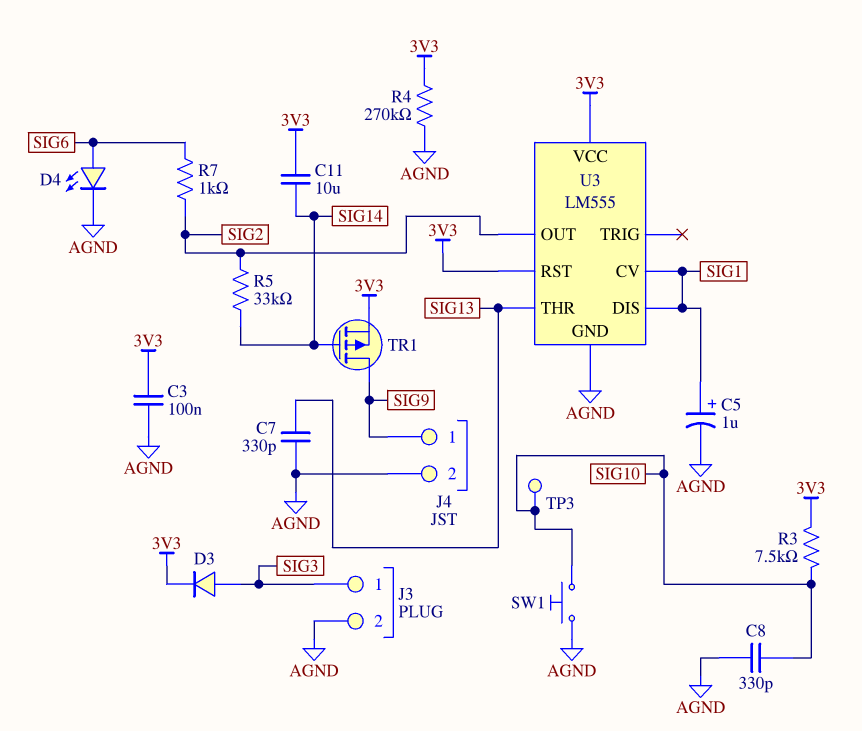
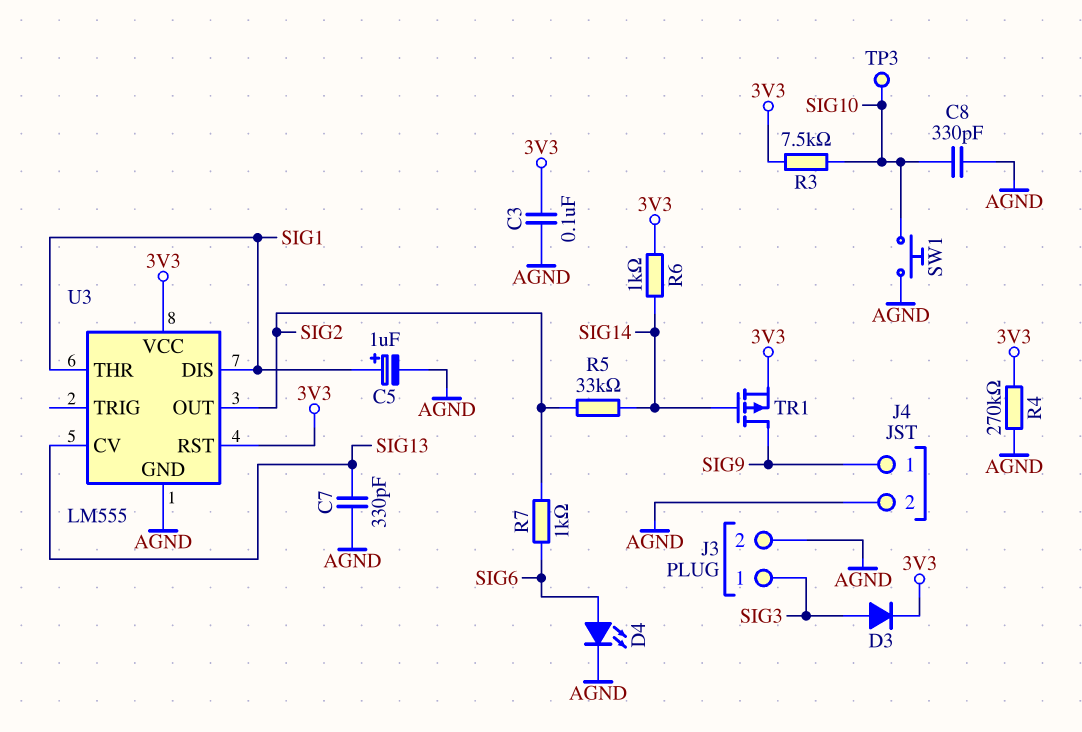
C11: 10uF (3V3, SIG14) -> none
R6: none -> 1k (3V3, SIG14)
U3 pin CV: SIG1 -> SIG13
U3 pin THR: SIG13 -> SIG1

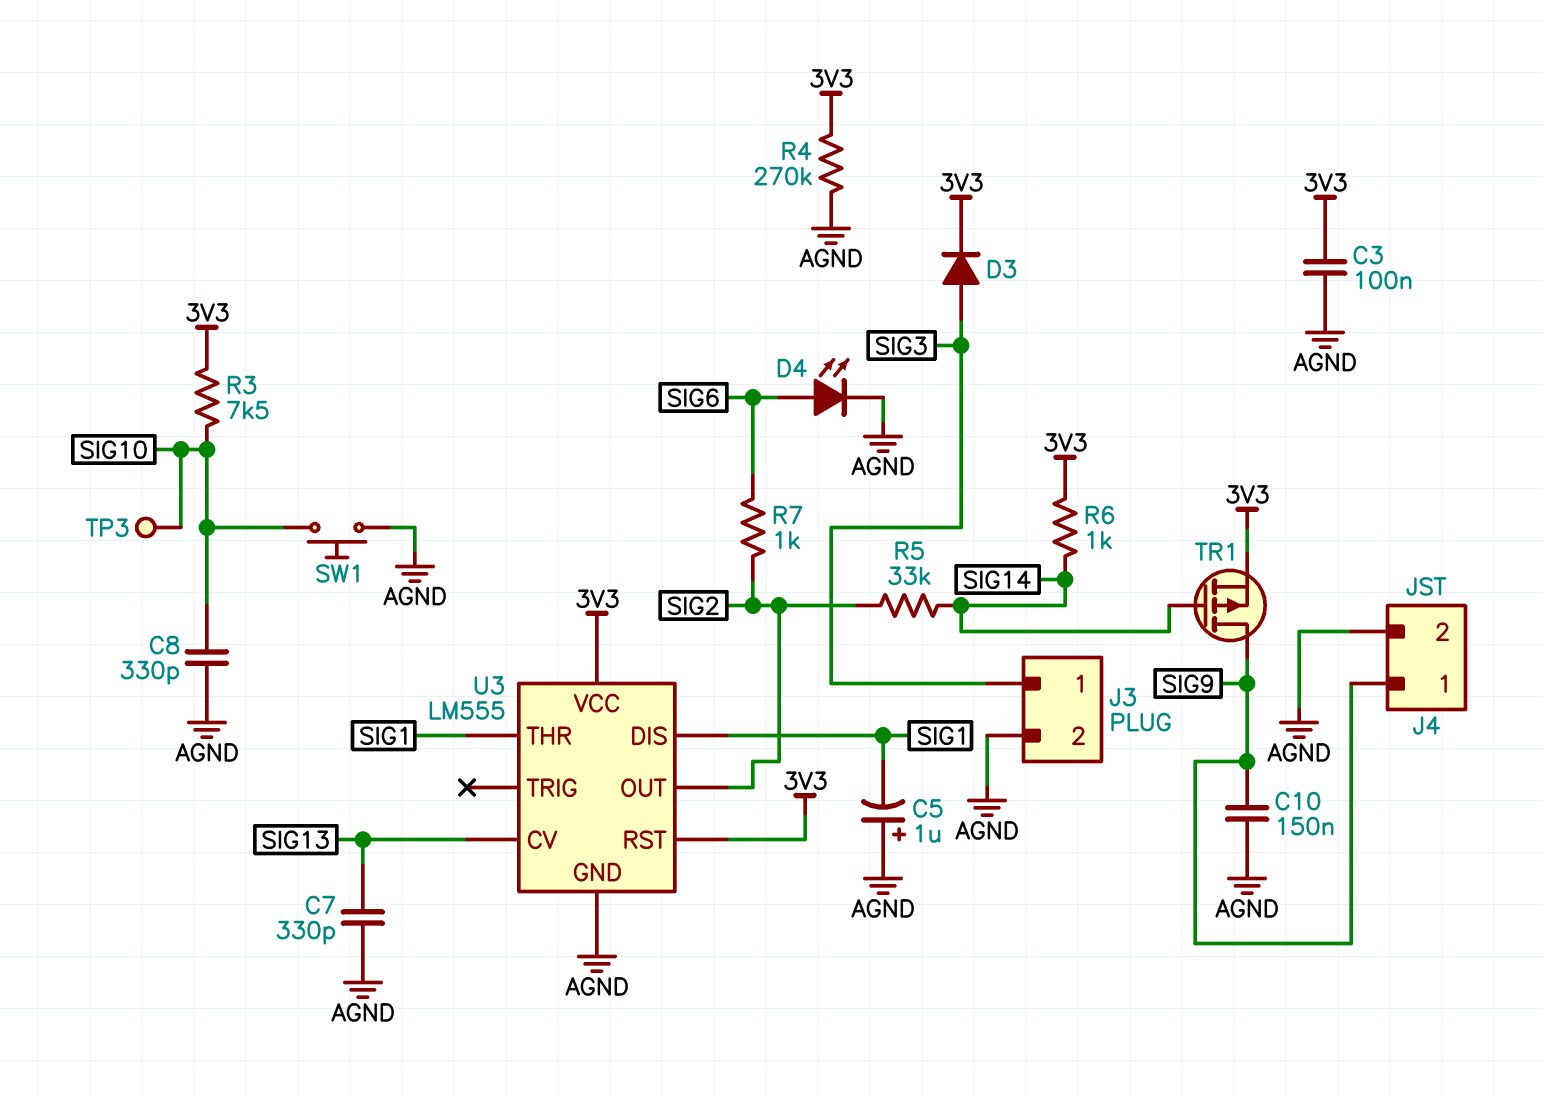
C5: 1uF (plus SIG1, minus AGND) -> 1uF (plus AGND, minus SIG1)
C10: none -> 150nF (AGND, SIG9)

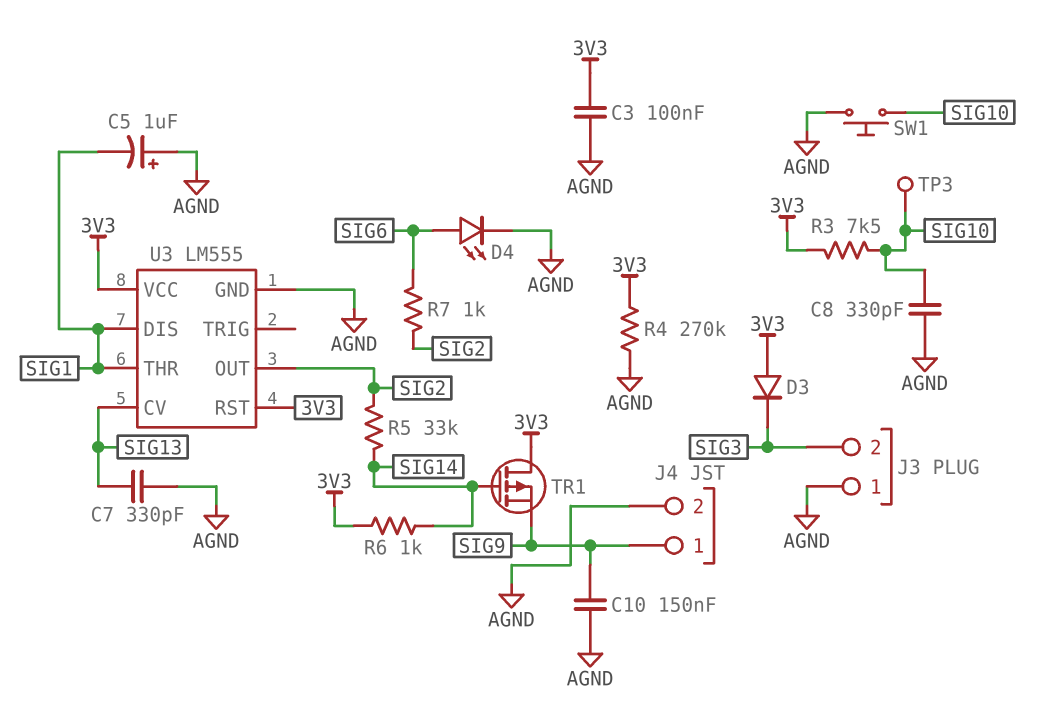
D3: diode (A SIG3, K 3V3) -> diode (A 3V3, K SIG3)
J3 pin 1: SIG3 -> AGND
J3 pin 2: AGND -> SIG3
TR1: PMOS (G SIG14, D SIG9, S 3V3) -> PMOS (G SIG14, D 3V3, S SIG9)

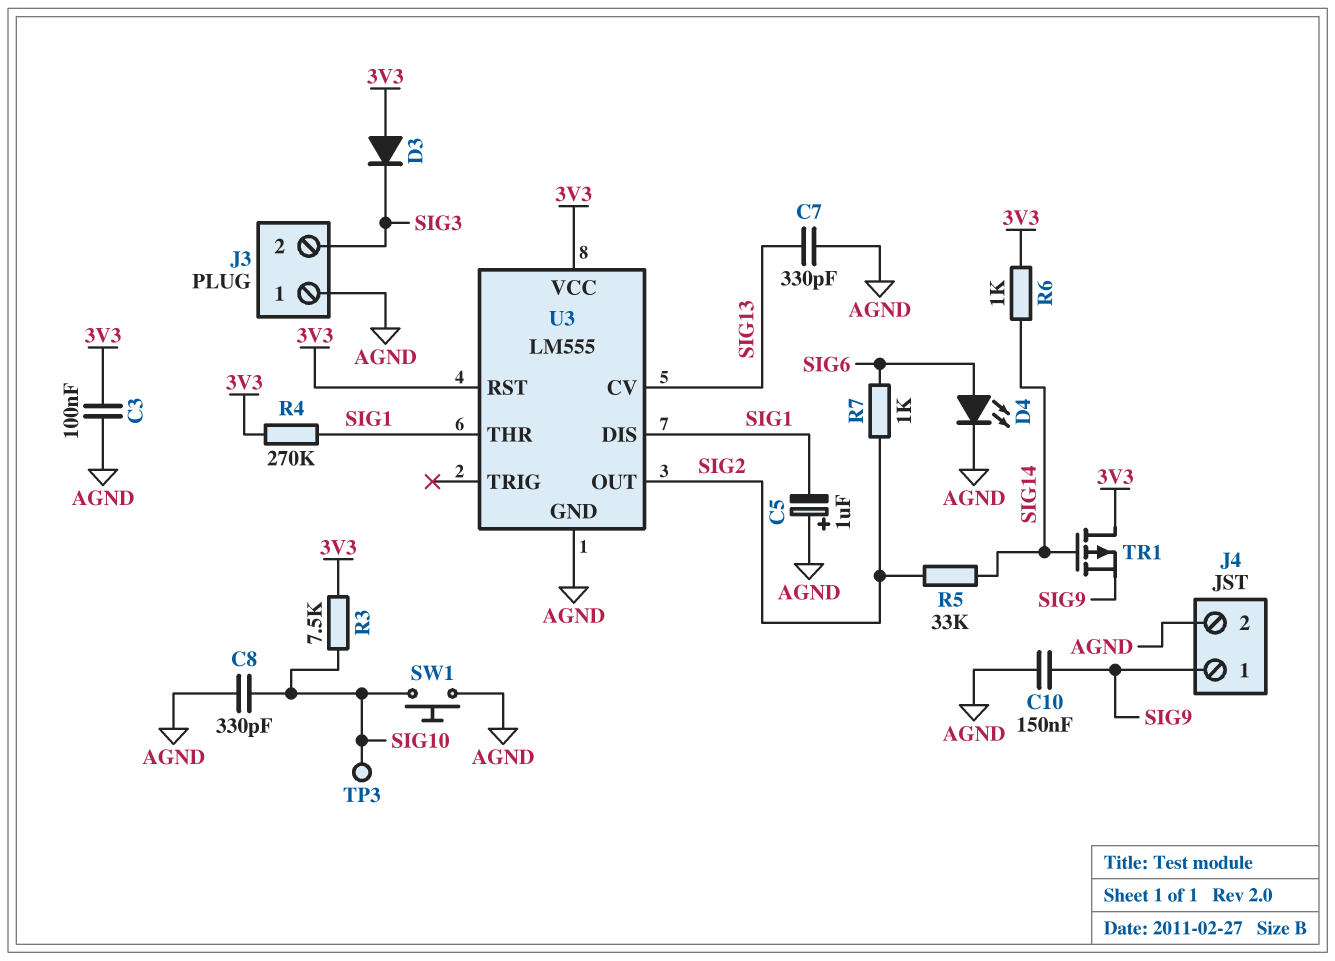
R4: 270k (3V3, AGND) -> 270k (3V3, SIG1)

